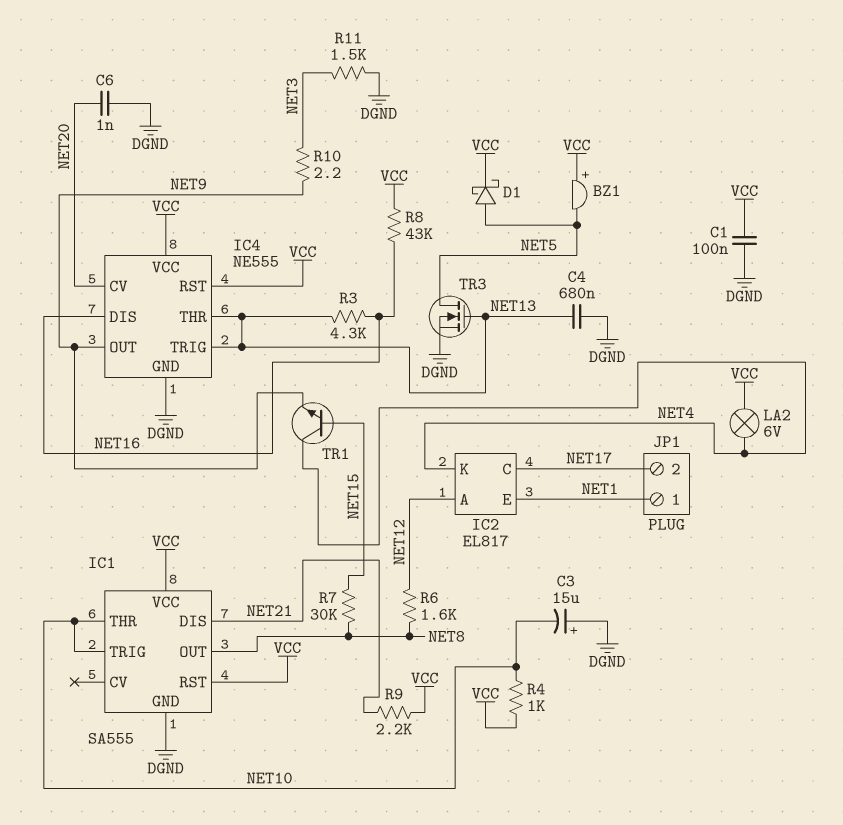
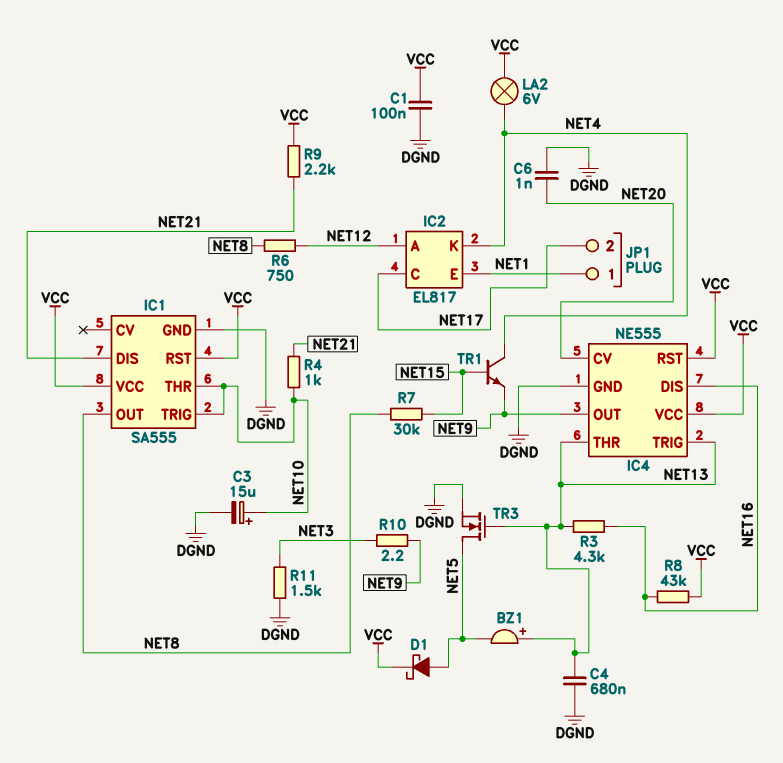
BZ1: buzzer (plus VCC, minus NET5) -> buzzer (plus NET13, minus NET5)
C3: 15uF (plus DGND, minus NET10) -> 15uF (plus NET10, minus DGND)
R4: 1k (NET10, VCC) -> 1k (NET10, NET21)
R6: 1.6k (NET8, NET12) -> 750 (NET8, NET12)

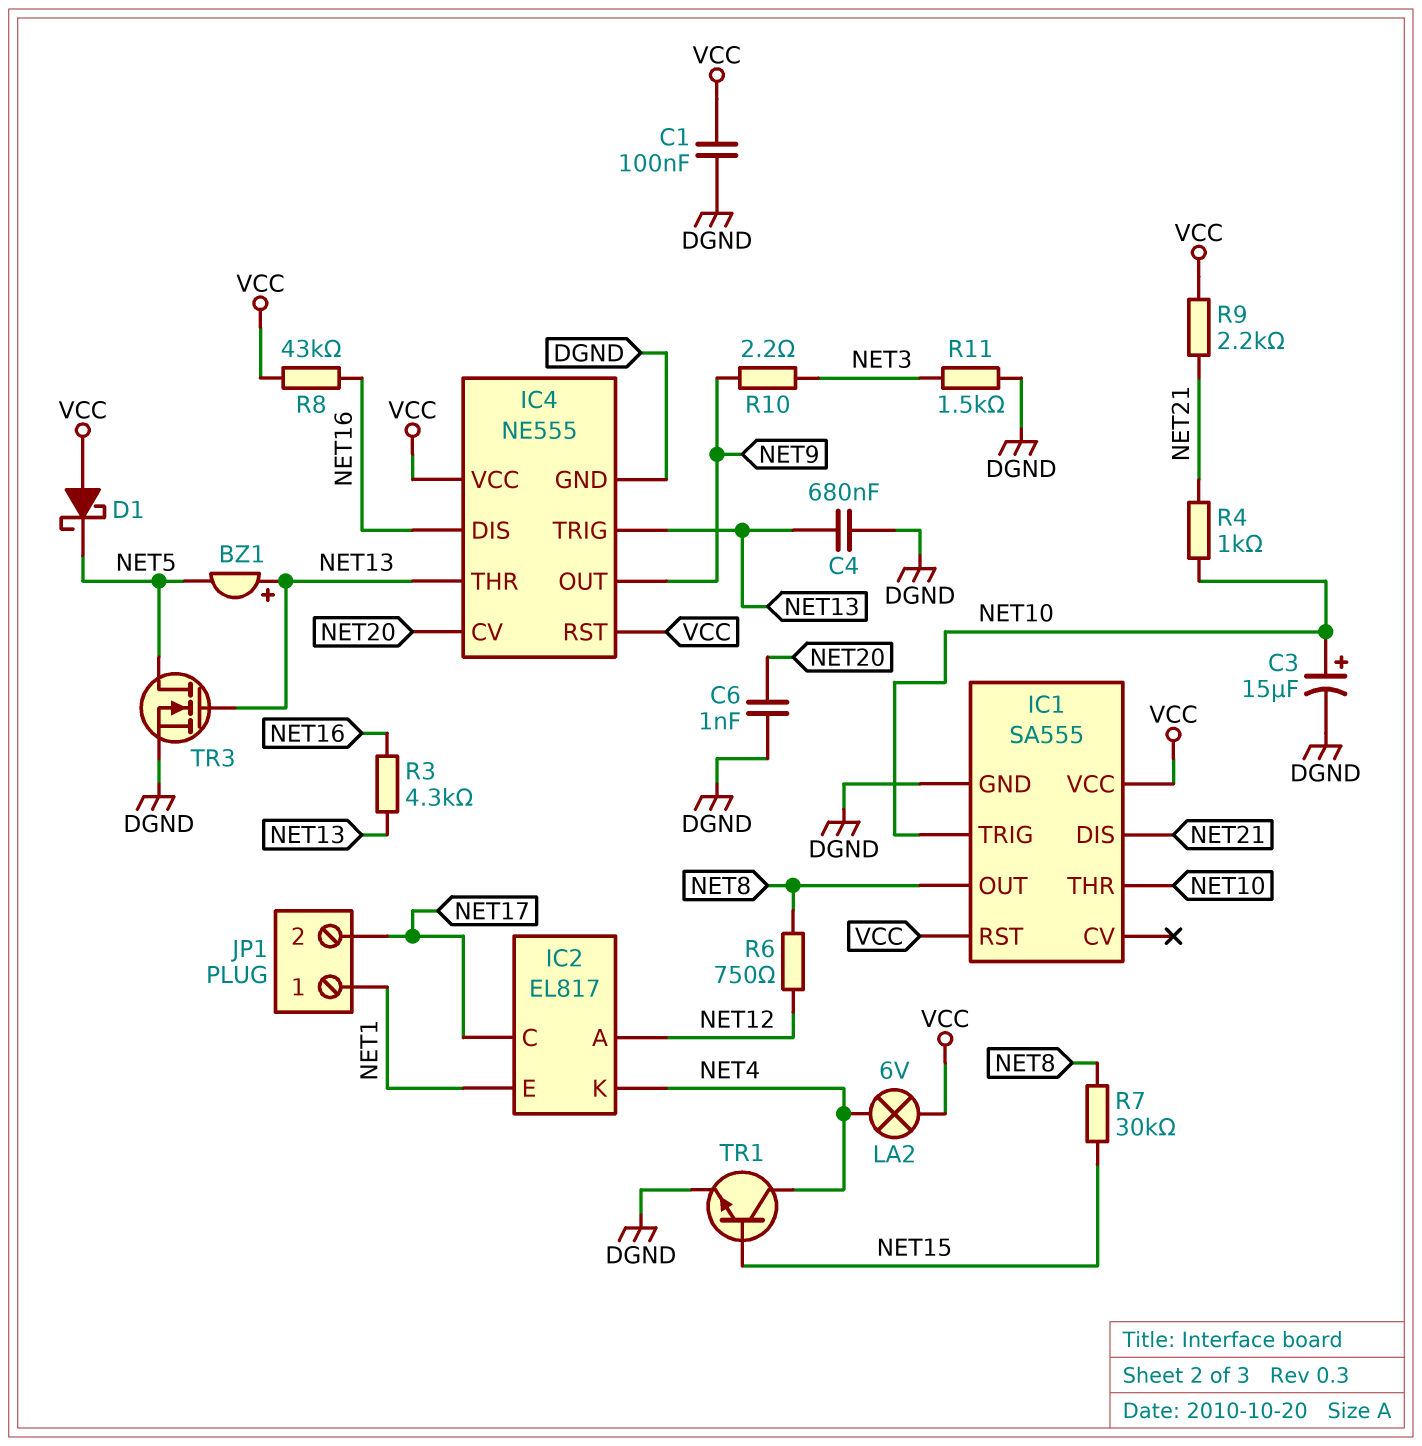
D1: schottky (A NET5, K VCC) -> schottky (A VCC, K NET5)
TR1: NPN (B NET15, C NET4, E NET9) -> NPN (B NET15, C NET4, E DGND)

